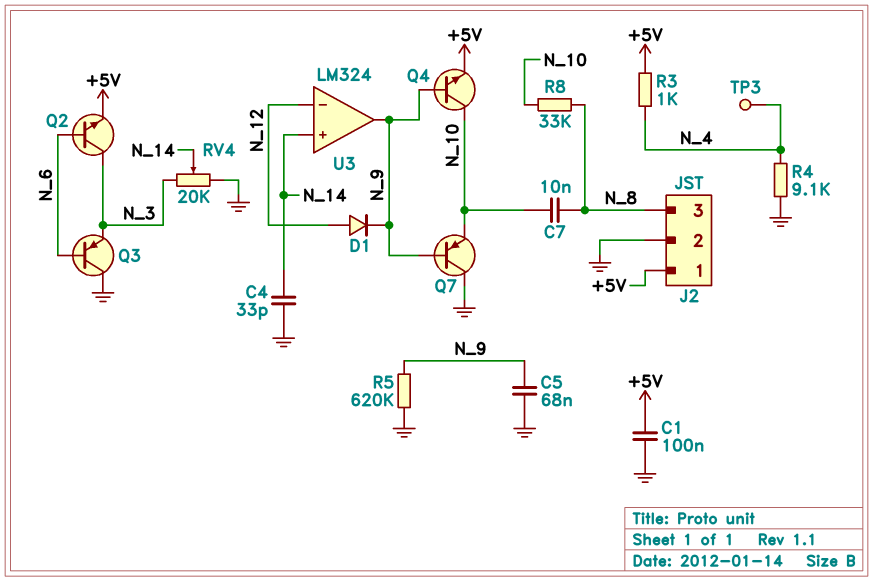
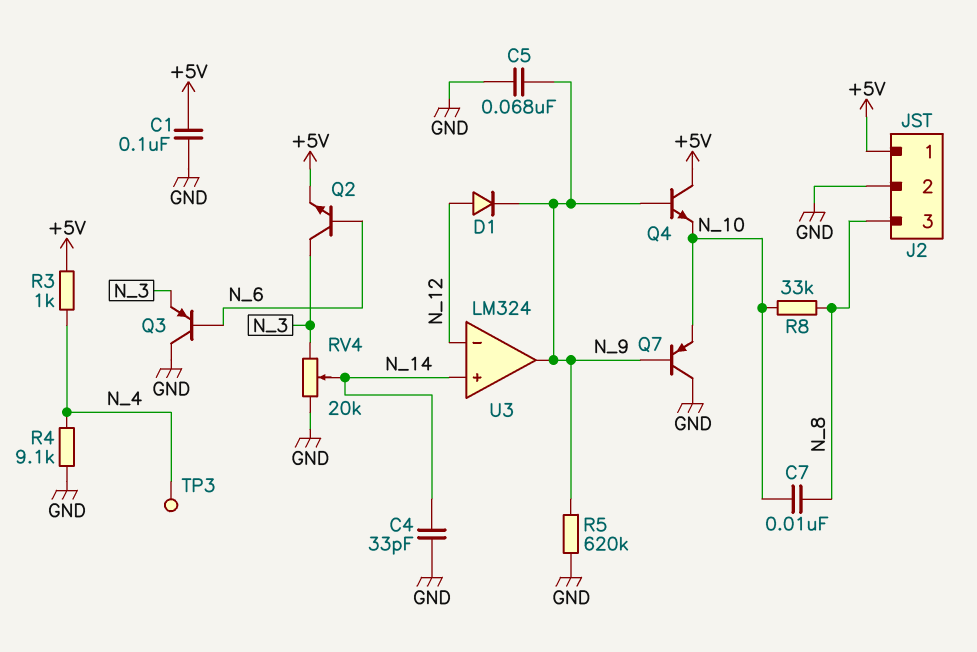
Q4: NPN (B N_9, C N_10, E +5V) -> NPN (B N_9, C +5V, E N_10)

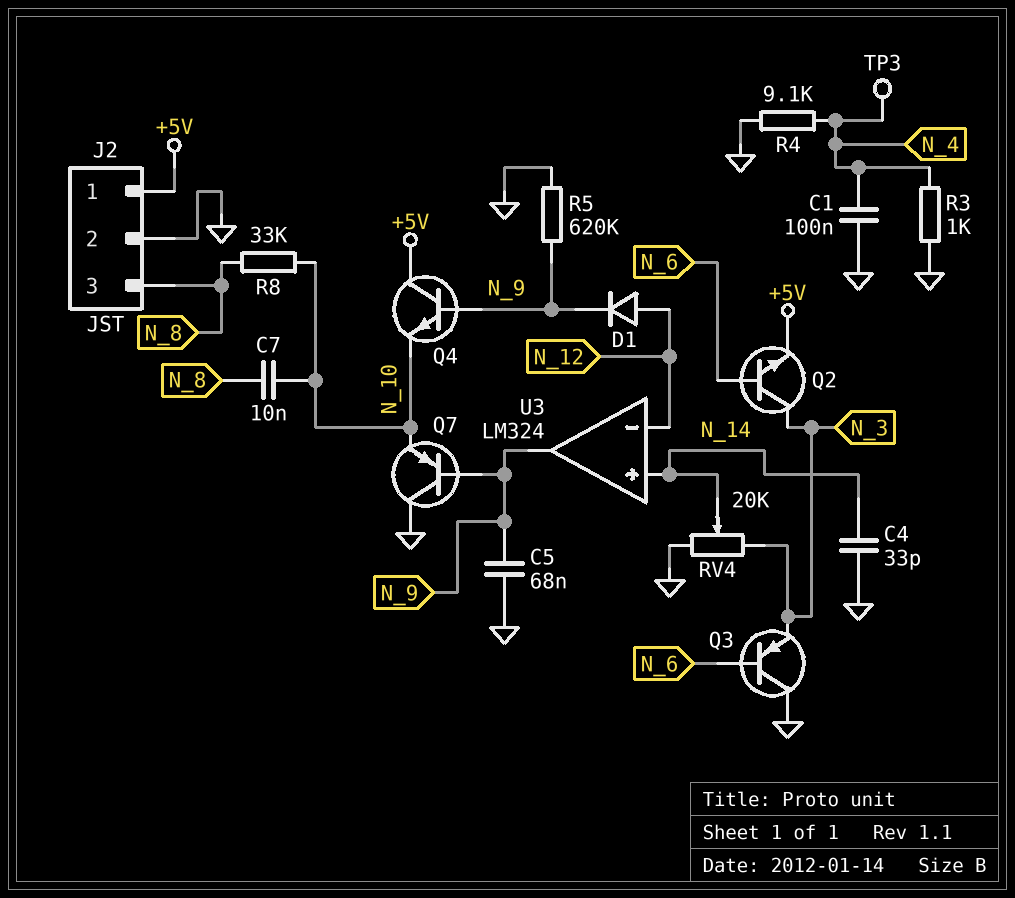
C1: 100nF (+5V, GND) -> 100nF (GND, N_4)
R3: 1k (+5V, N_4) -> 1k (GND, N_4)

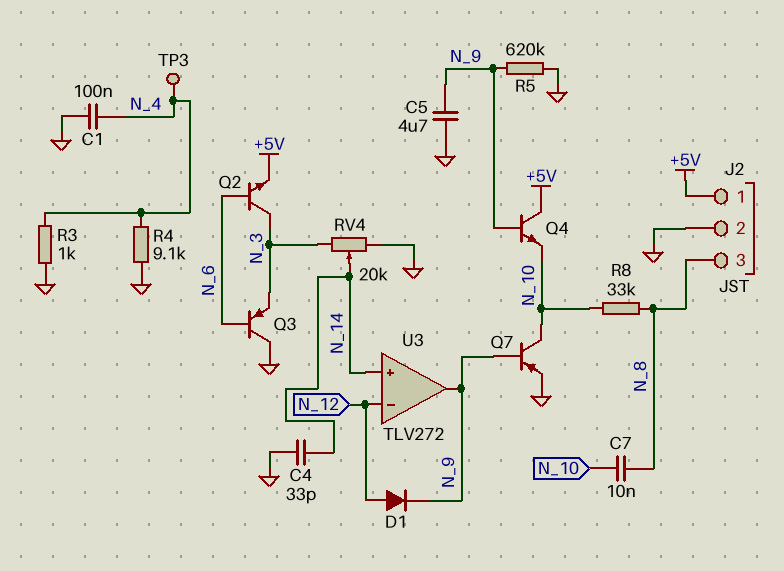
C5: 68nF (GND, N_9) -> 4.7uF (GND, N_9)
Q7: PNP (B N_9, C GND, E N_10) -> PNP (B N_9, C N_10, E GND)
U3: LM324 -> TLV272

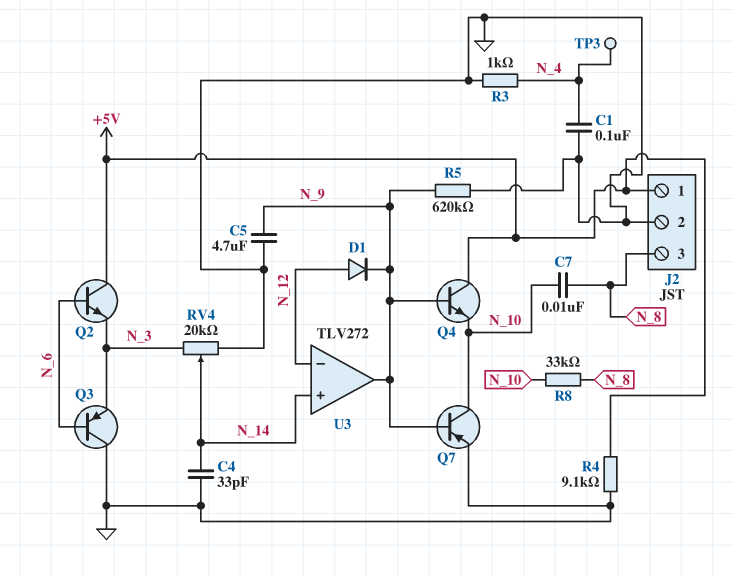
Q2: NPN (B N_6, C N_3, E +5V) -> NPN (B N_6, C +5V, E N_3)
R4: 9.1k (GND, N_4) -> 9.1k (+5V, GND)

